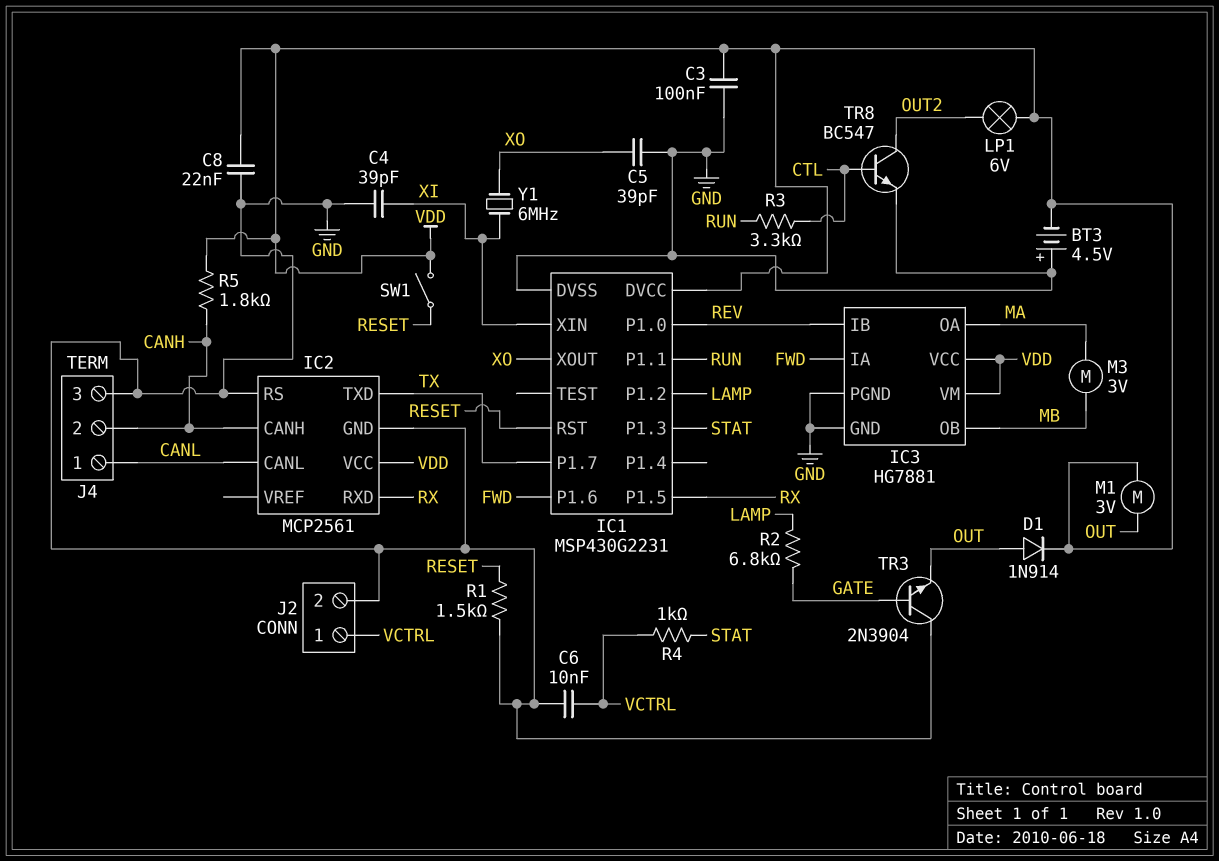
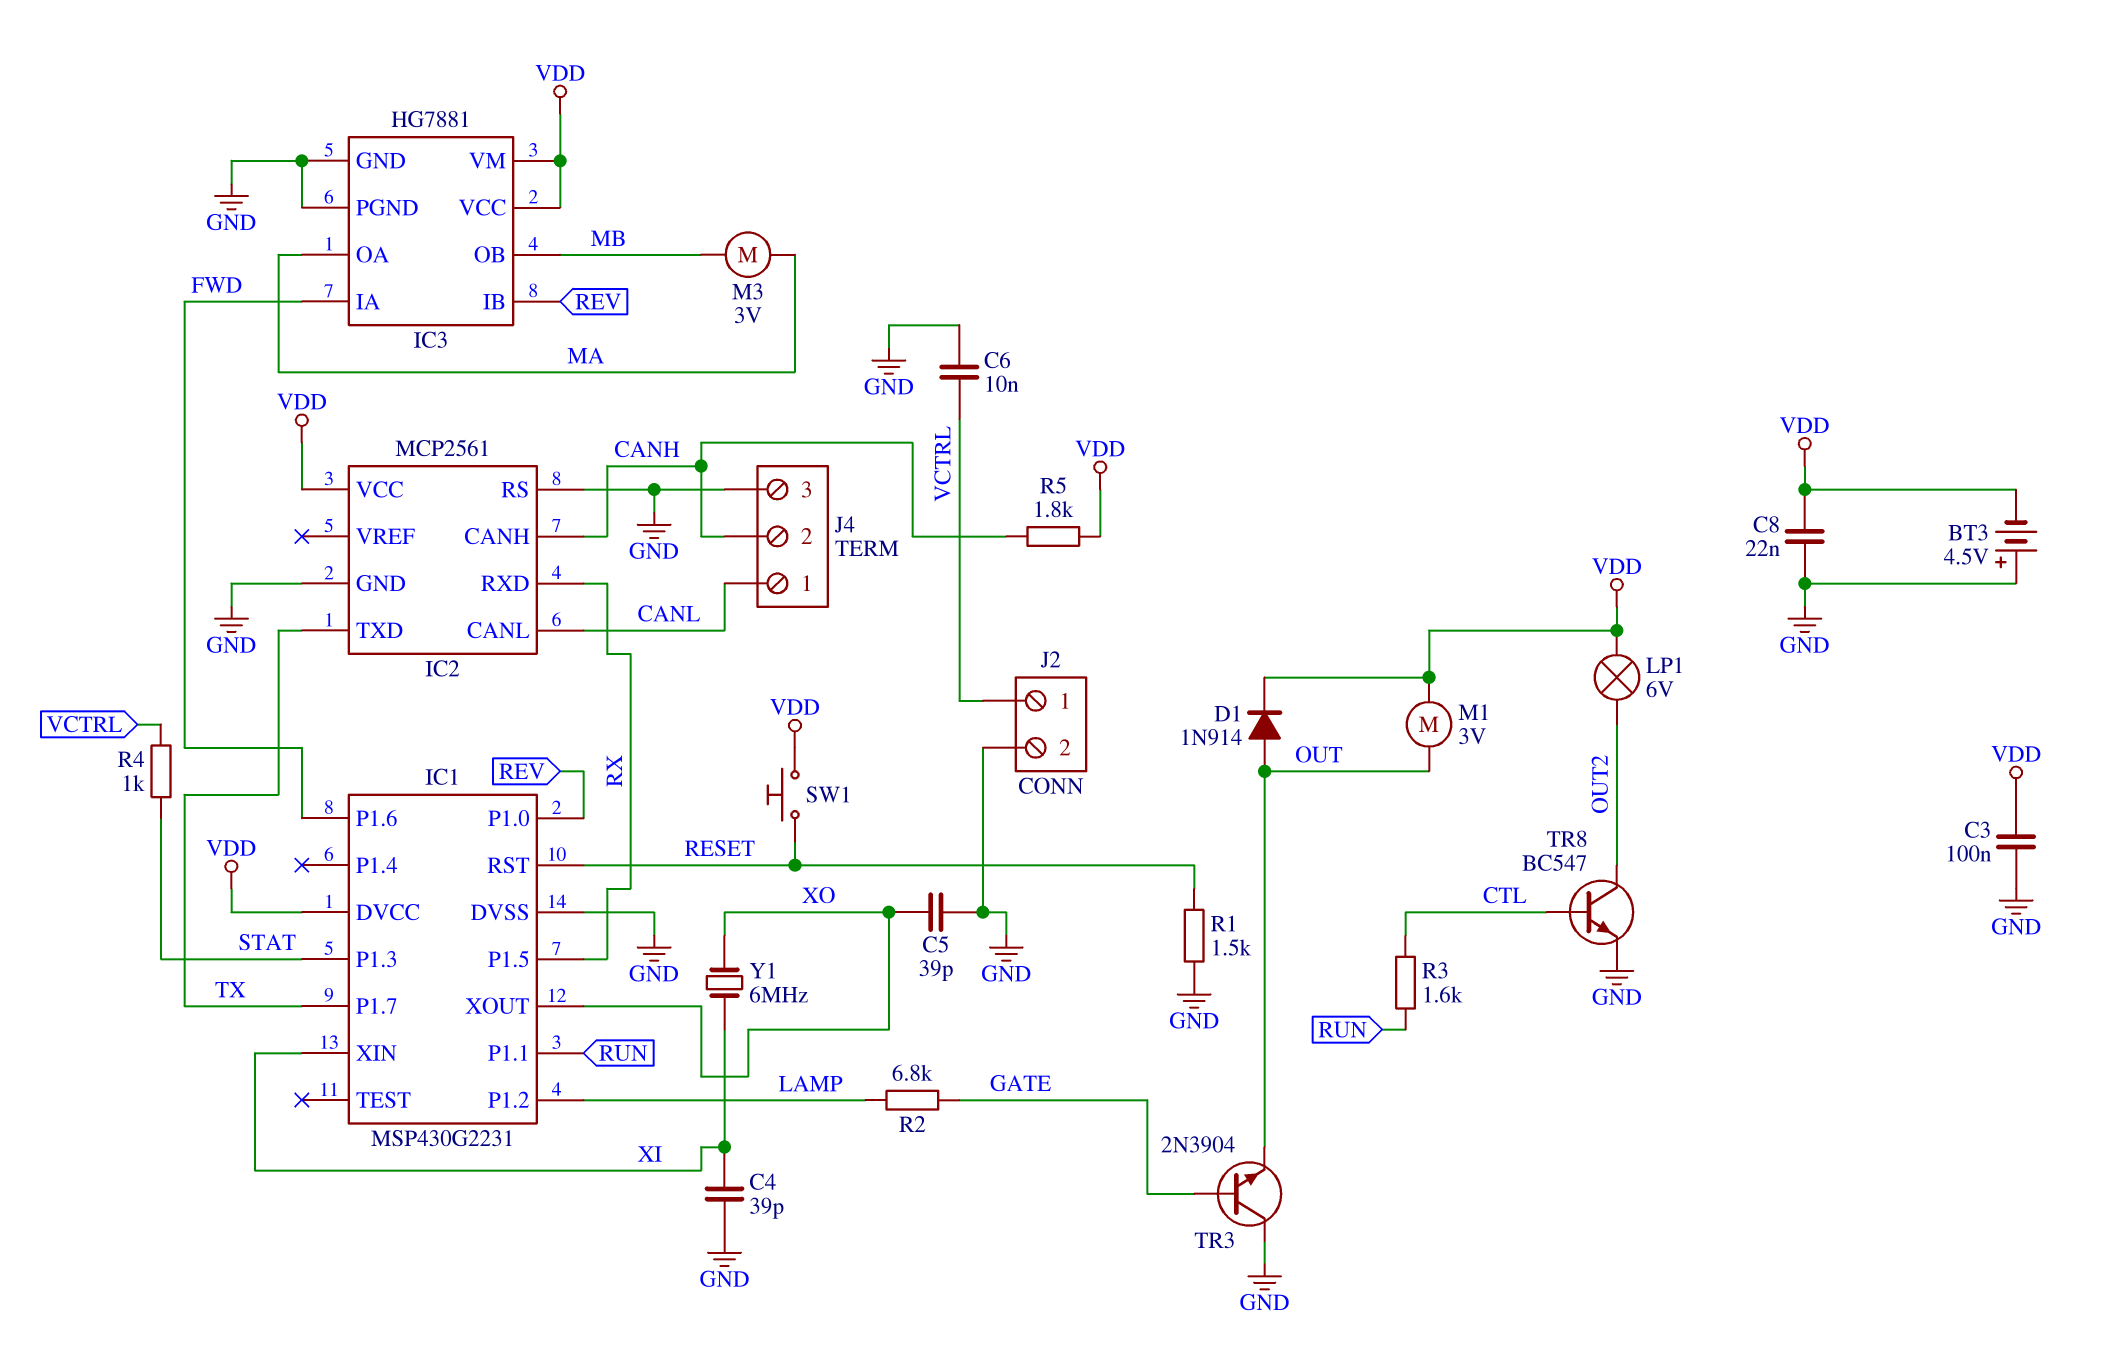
R3: 3.3k (CTL, RUN) -> 1.6k (CTL, RUN)
SW1: switch (RESET, VDD) -> button (RESET, VDD)

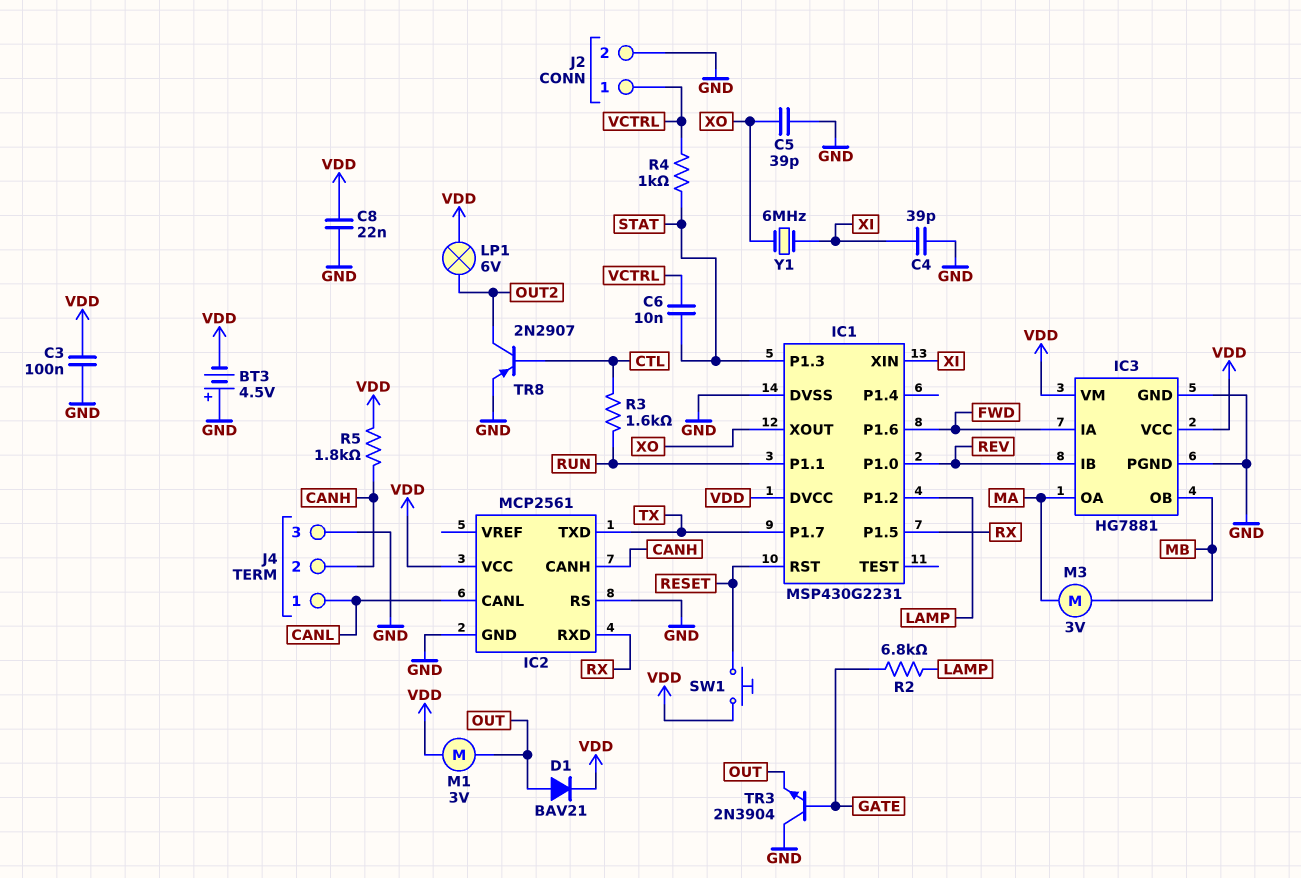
C6: 10nF (GND, VCTRL) -> 10nF (STAT, VCTRL)
D1: diode 1N914 (A OUT, K VDD) -> diode BAV21 (A OUT, K VDD)
R1: 1.5k (GND, RESET) -> none
TR8: NPN BC547 (B CTL, C OUT2, E GND) -> PNP 2N2907 (B CTL, C OUT2, E GND)

